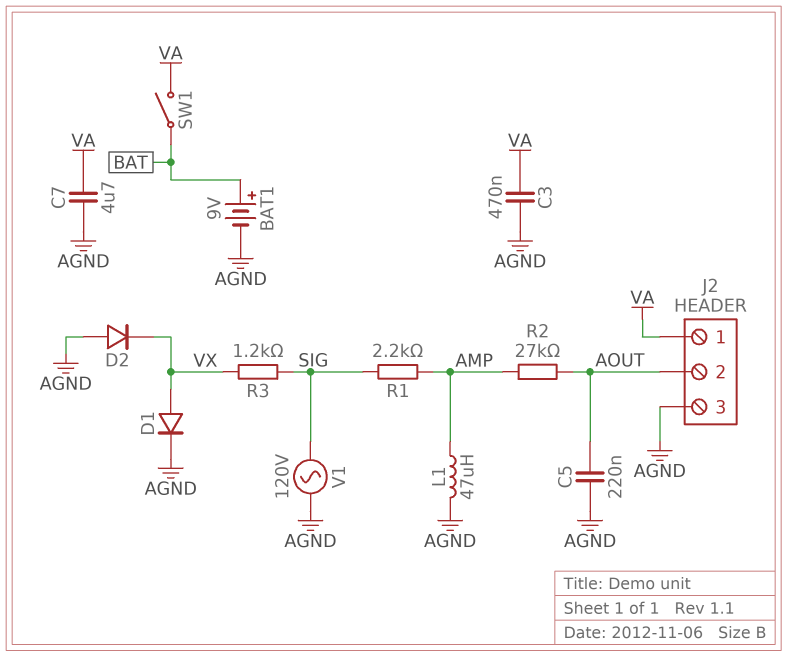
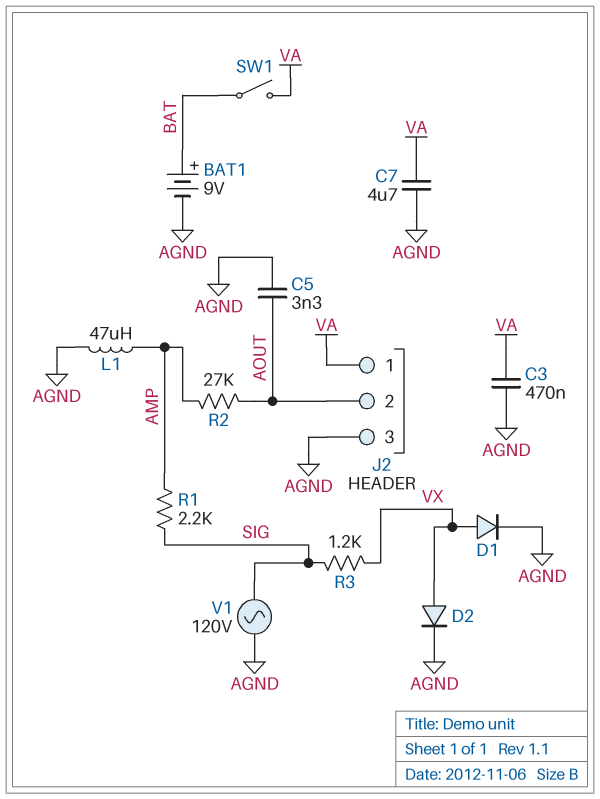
C5: 220nF (AGND, AOUT) -> 3.3nF (AGND, AOUT)
D2: diode (A AGND, K VX) -> diode (A VX, K AGND)

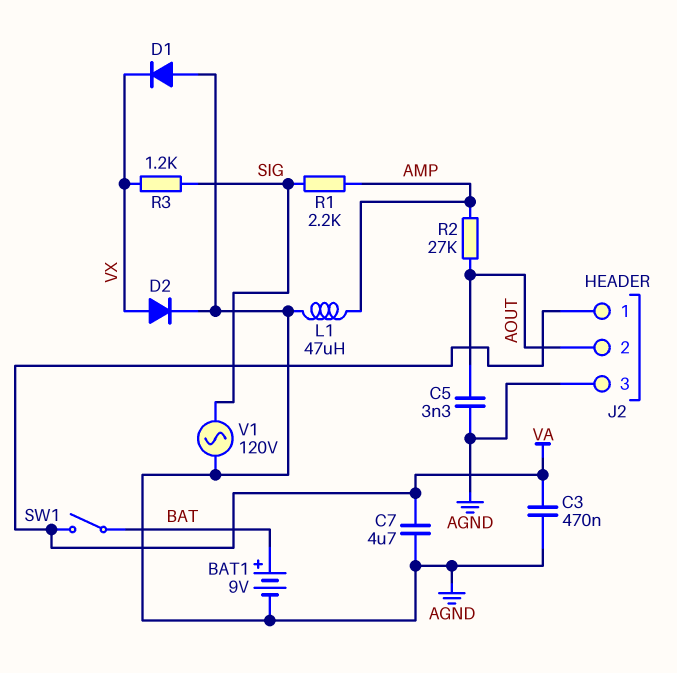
D1: diode (A VX, K AGND) -> diode (A AGND, K VX)

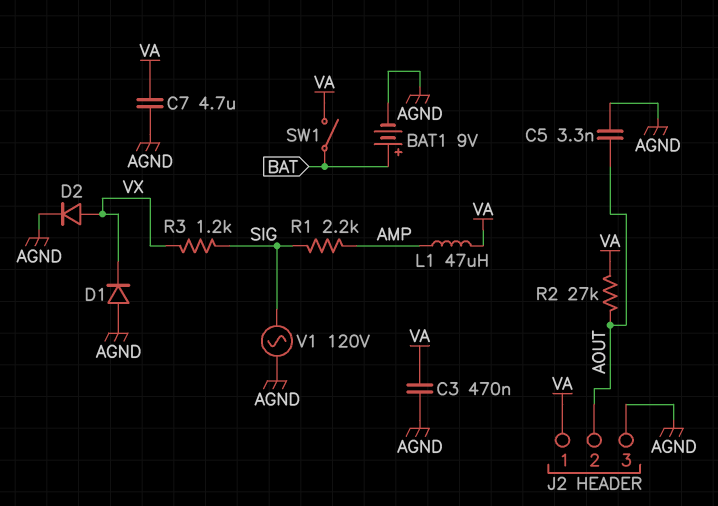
L1: 47uH (AGND, AMP) -> 47uH (AMP, VA)
R2: 27k (AMP, AOUT) -> 27k (AOUT, VA)

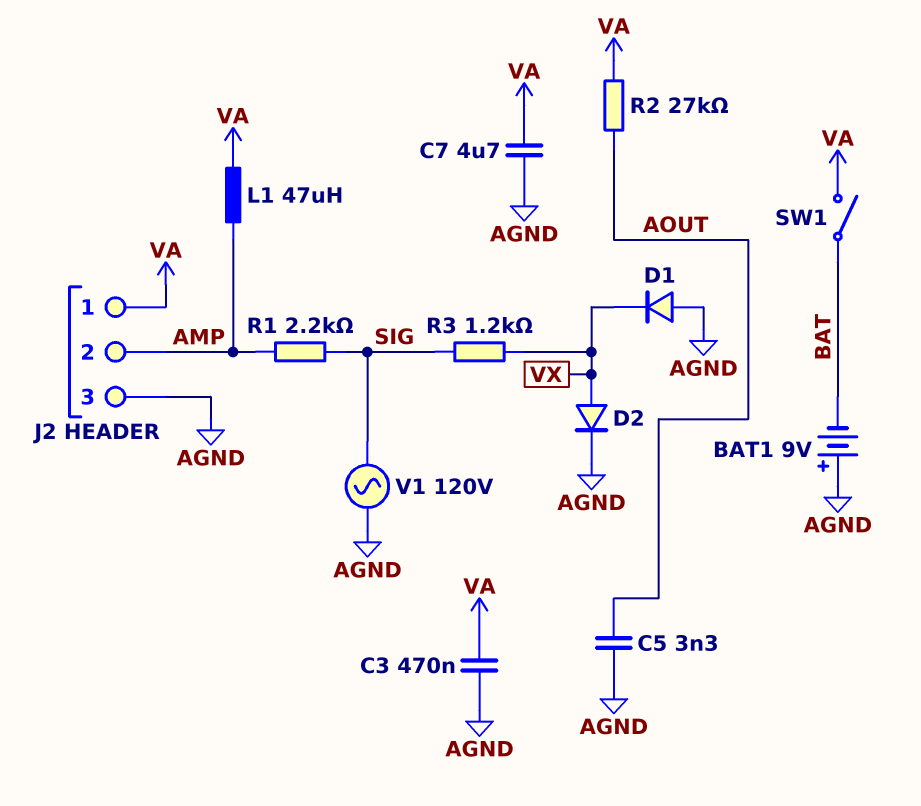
BAT1: 9V (plus BAT, minus AGND) -> 9V (plus AGND, minus BAT)
J2 pin 2: AOUT -> AMP

